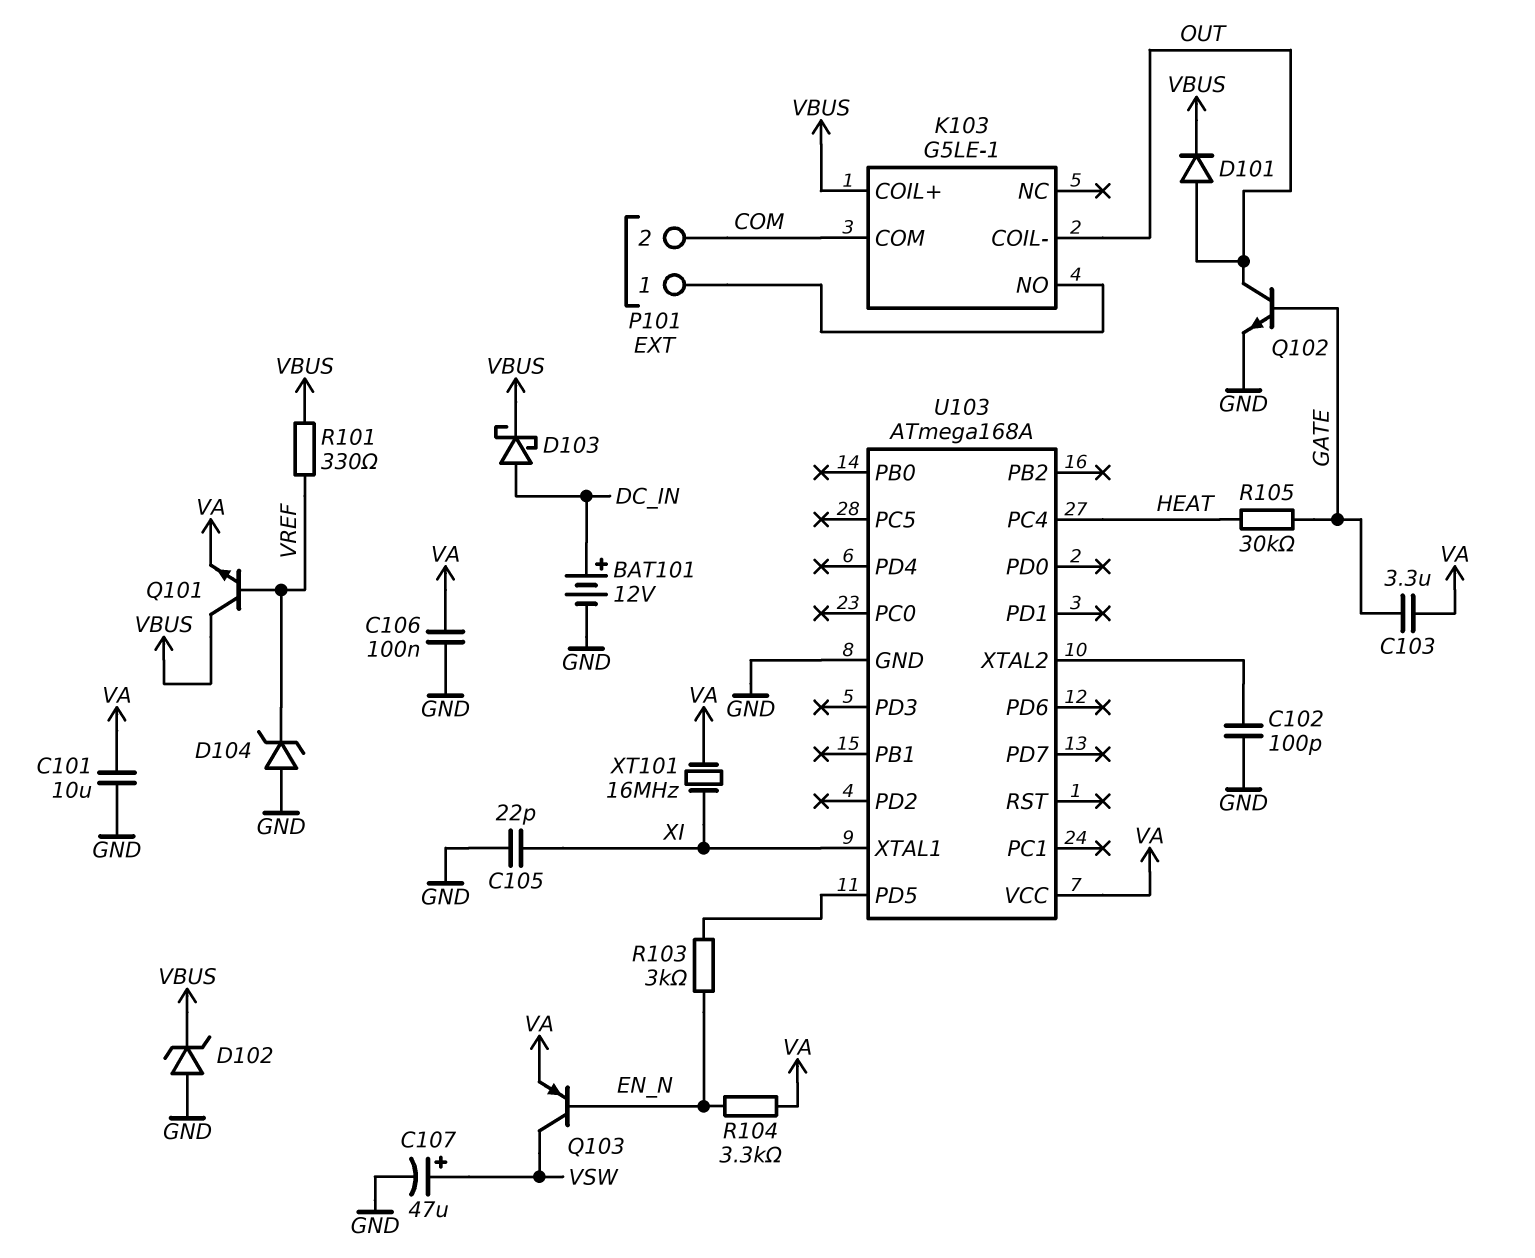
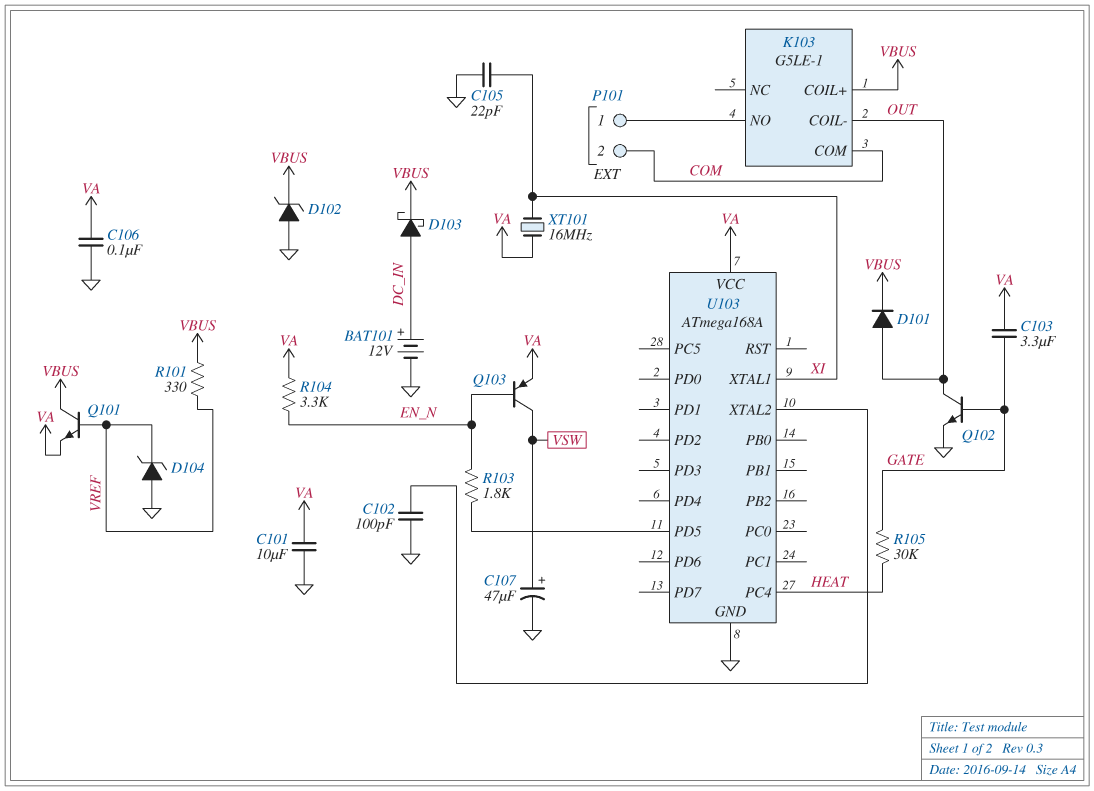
R103: 3k (EN_N, U103/PD5) -> 1.8k (EN_N, U103/PD5)

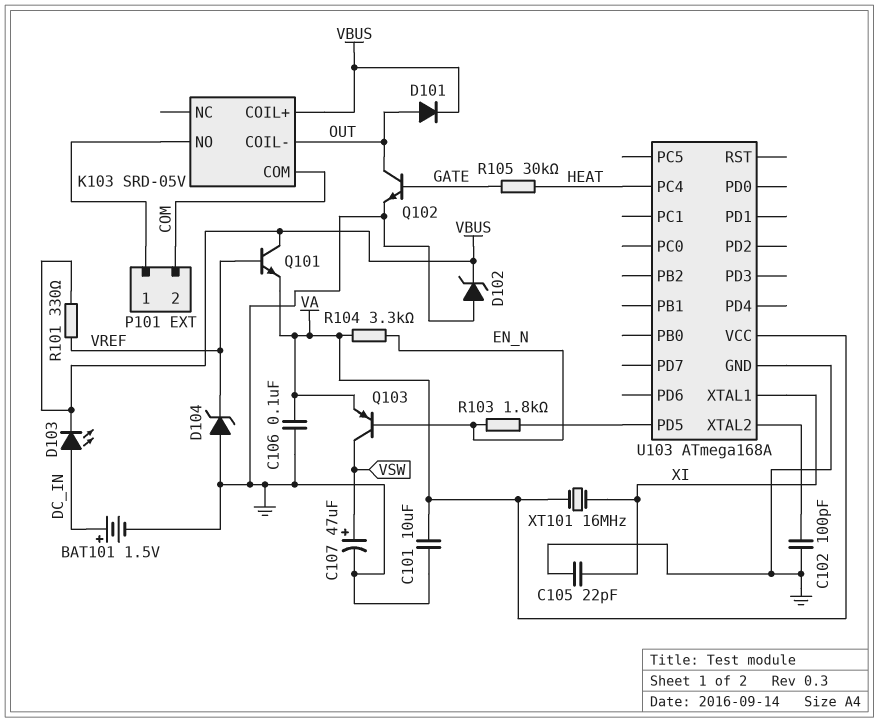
BAT101: 12V (plus DC_IN, minus GND) -> 1.5V (plus DC_IN, minus GND)
C103: 3.3uF (GATE, VA) -> none
D103: schottky (A DC_IN, K VBUS) -> LED (A DC_IN, K VBUS)
K103: G5LE-1 -> SRD-05V

